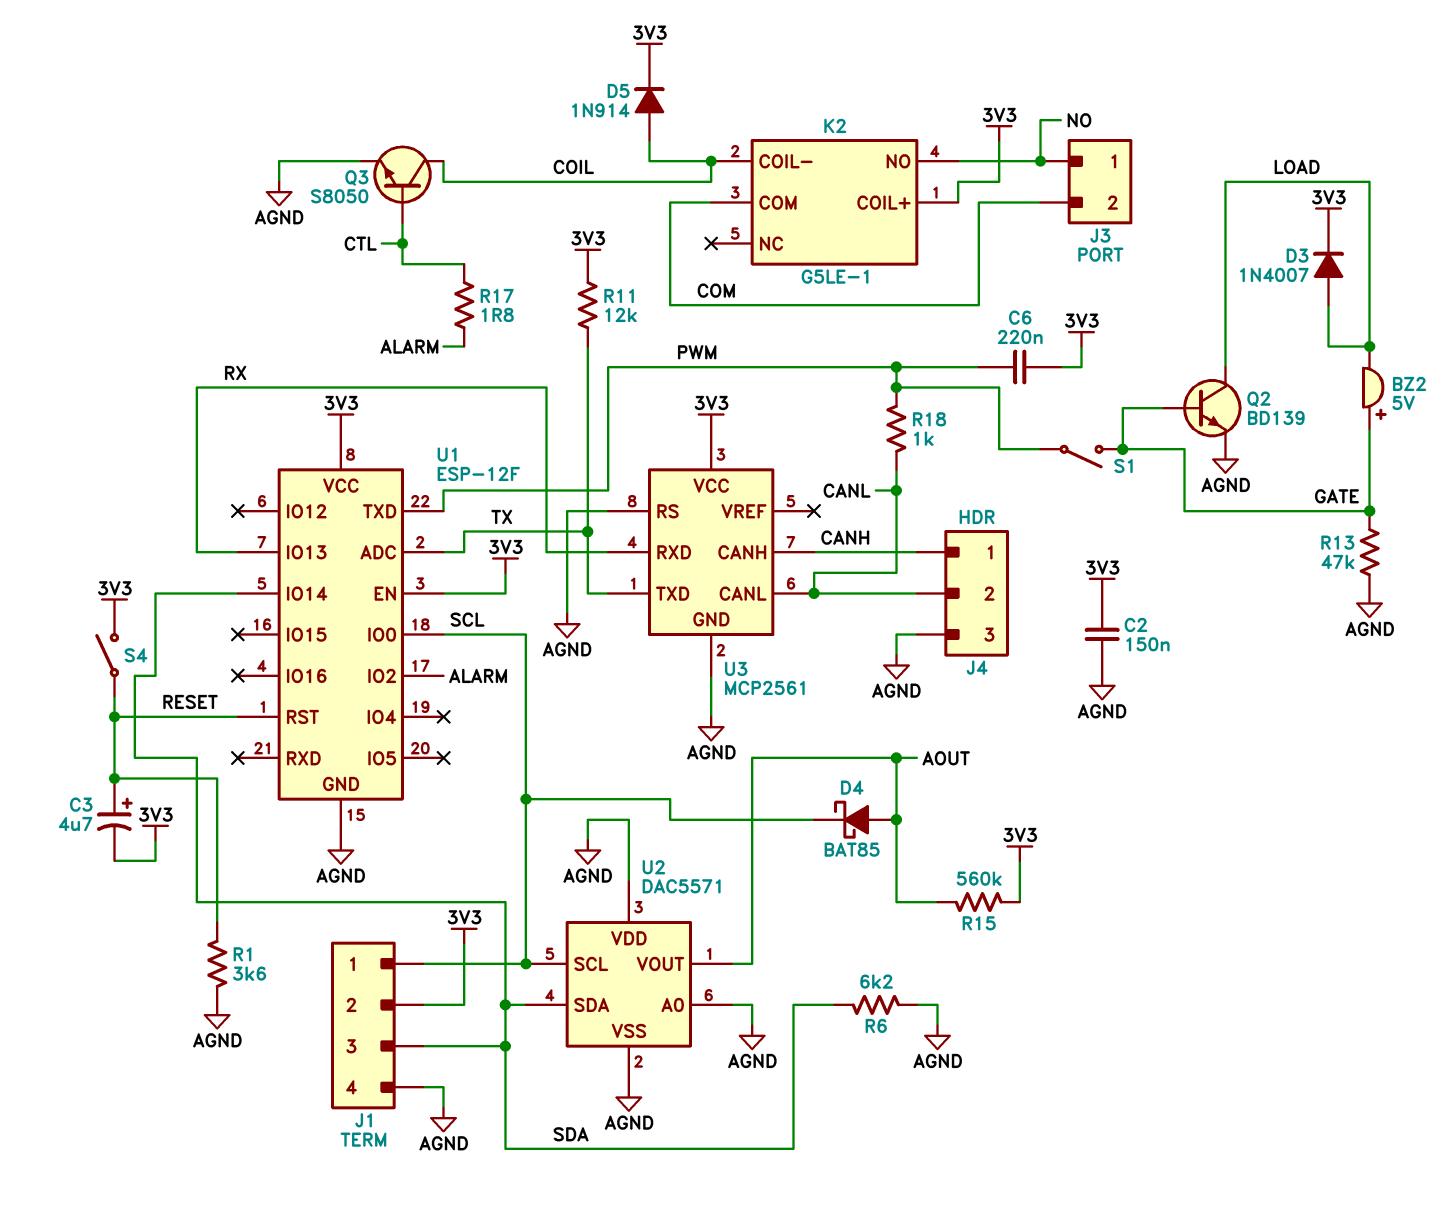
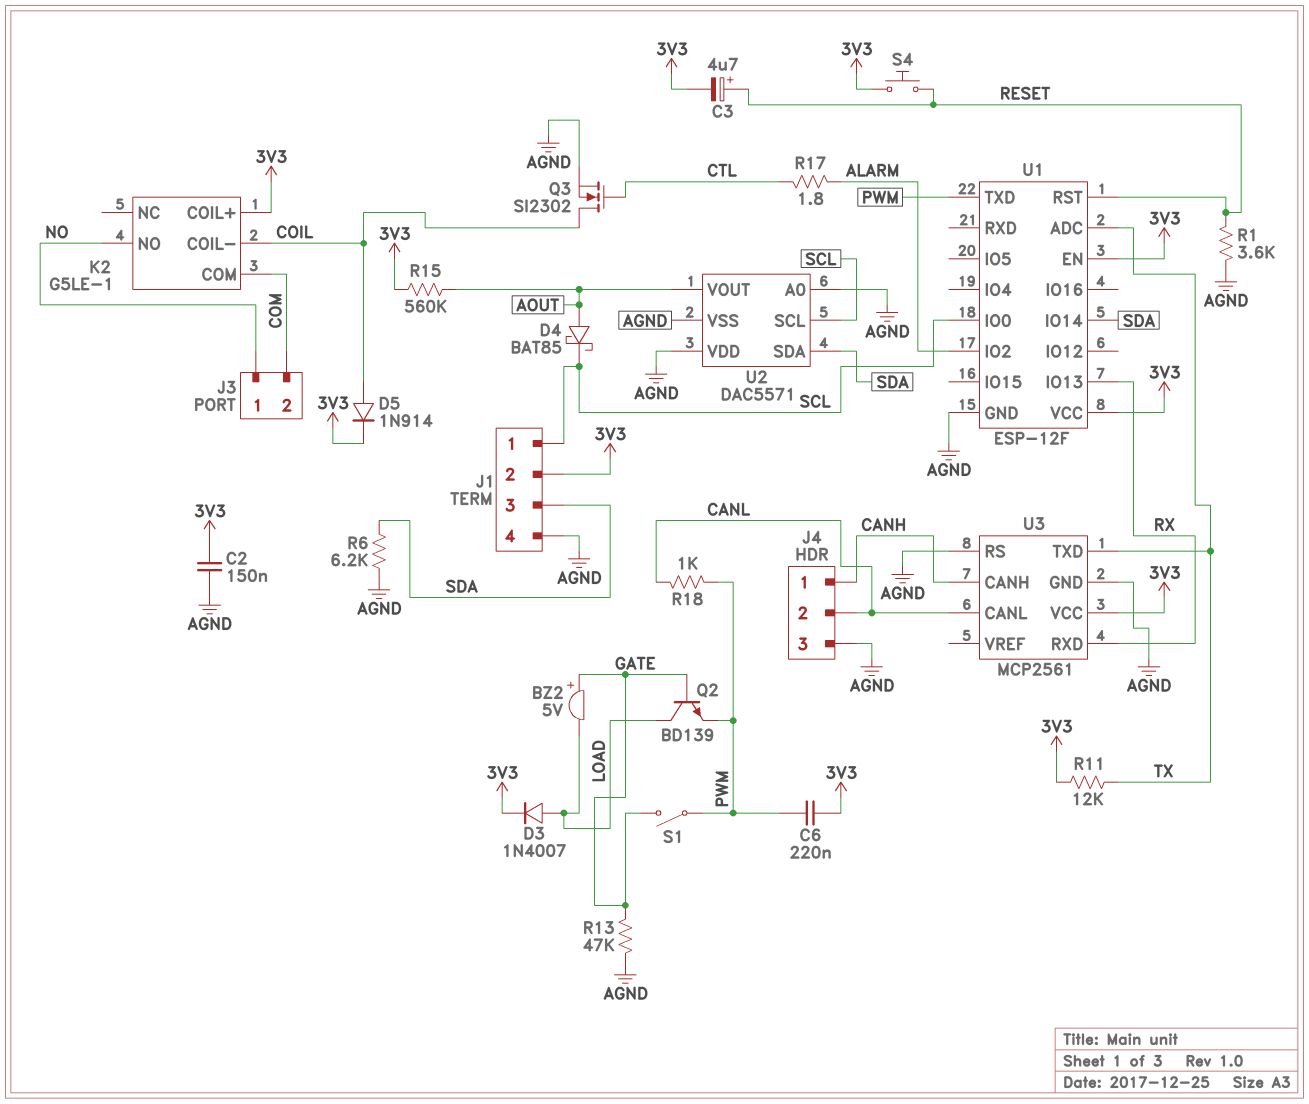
Q2: NPN BD139 (B GATE, C LOAD, E AGND) -> NPN BD139 (B GATE, C LOAD, E PWM)
Q3: NPN S8050 (B CTL, C COIL, E AGND) -> NMOS SI2302 (G CTL, D COIL, S AGND)
S4: switch (3V3, RESET) -> button (3V3, RESET)

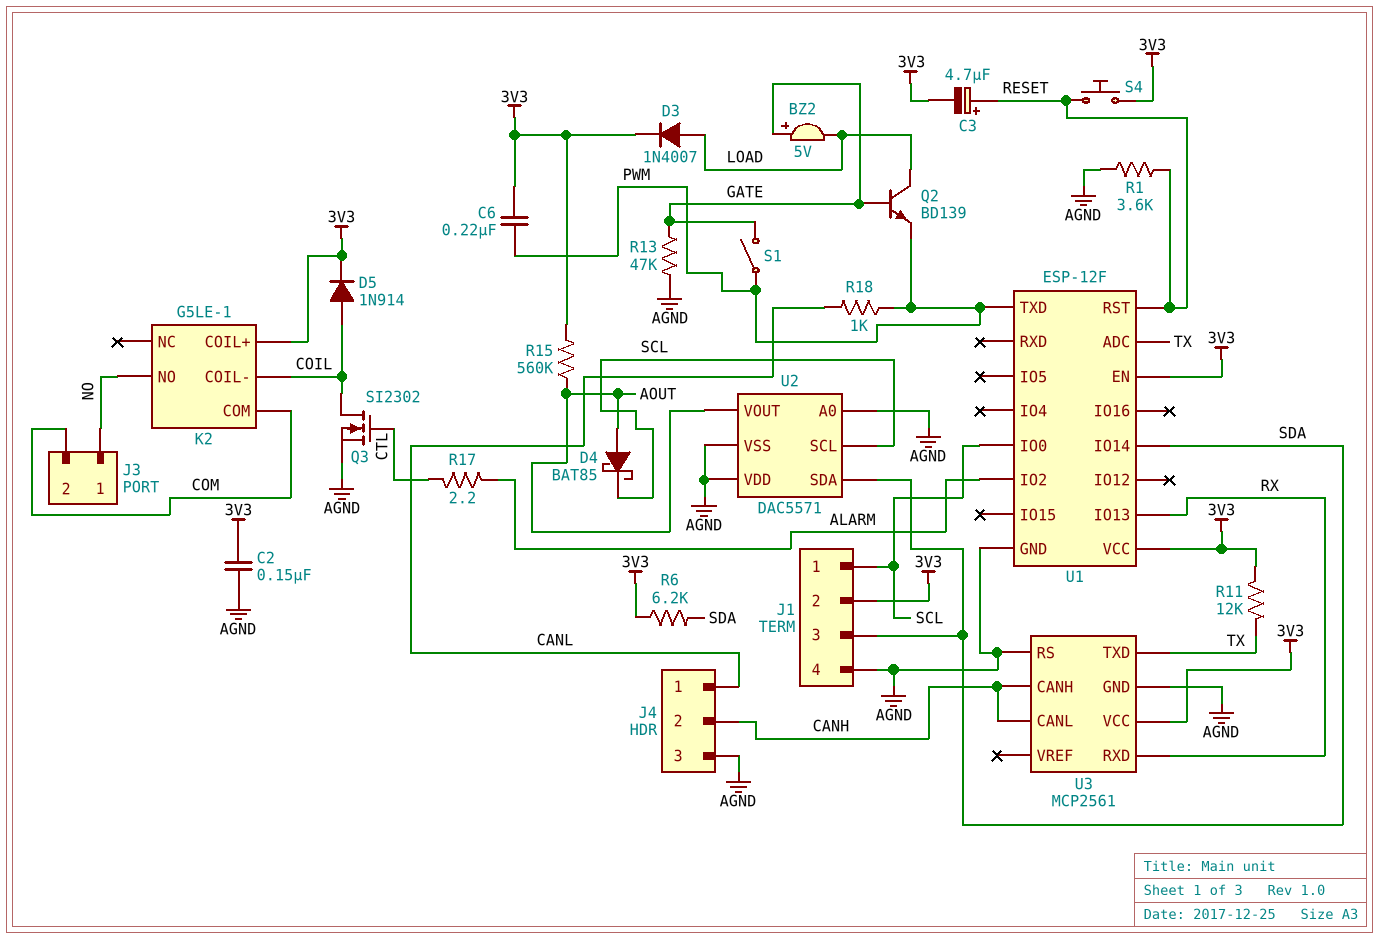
J4 pin 1: CANH -> CANL
J4 pin 2: CANL -> CANH
R6: 6.2k (AGND, SDA) -> 6.2k (3V3, SDA)
R17: 1.8 (ALARM, CTL) -> 2.2 (ALARM, CTL)
U3 pin CANL: CANL -> CANH

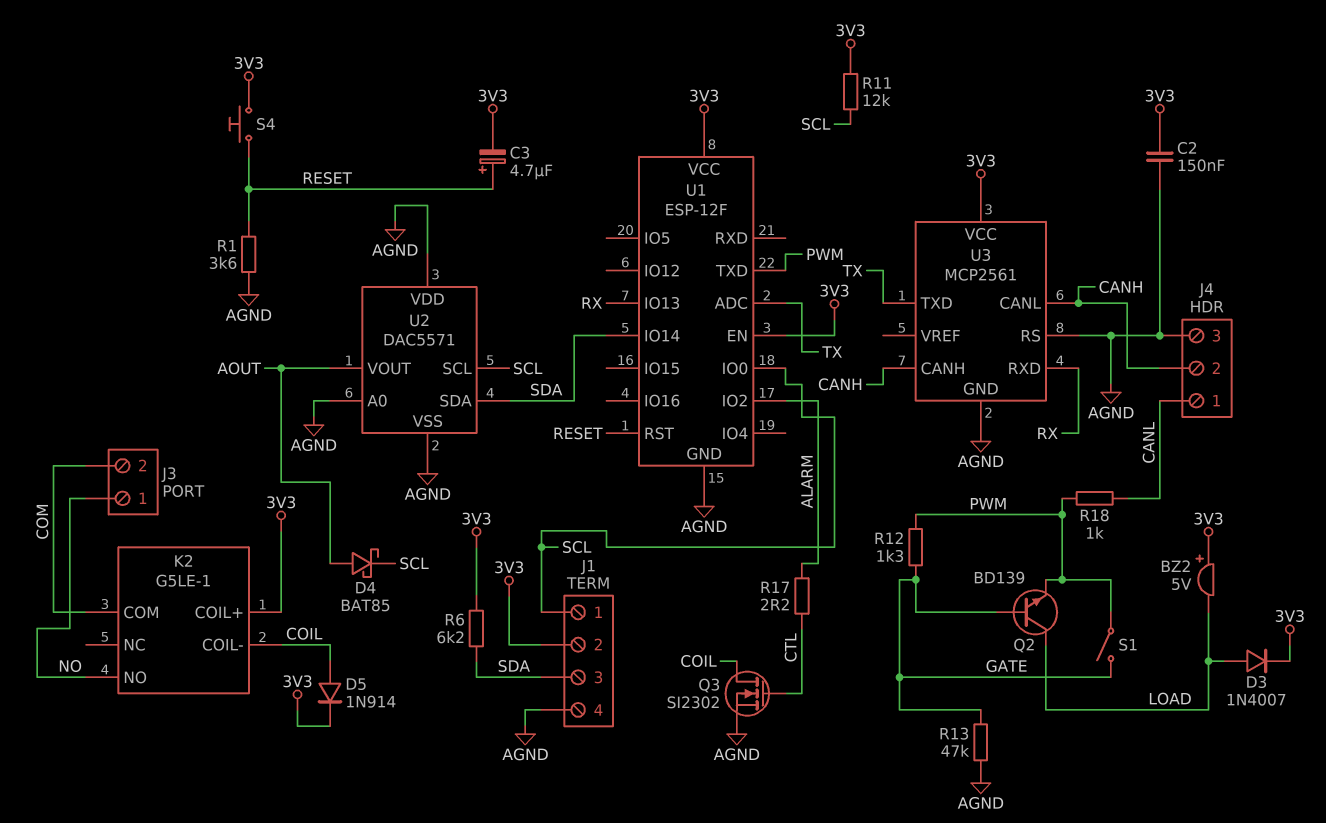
BZ2: buzzer 5V (plus GATE, minus LOAD) -> buzzer 5V (plus 3V3, minus LOAD)
C6: 220nF (3V3, PWM) -> none
R11: 12k (3V3, TX) -> 12k (3V3, SCL)
R12: none -> 1.3k (GATE, PWM)
R15: 560k (3V3, AOUT) -> none

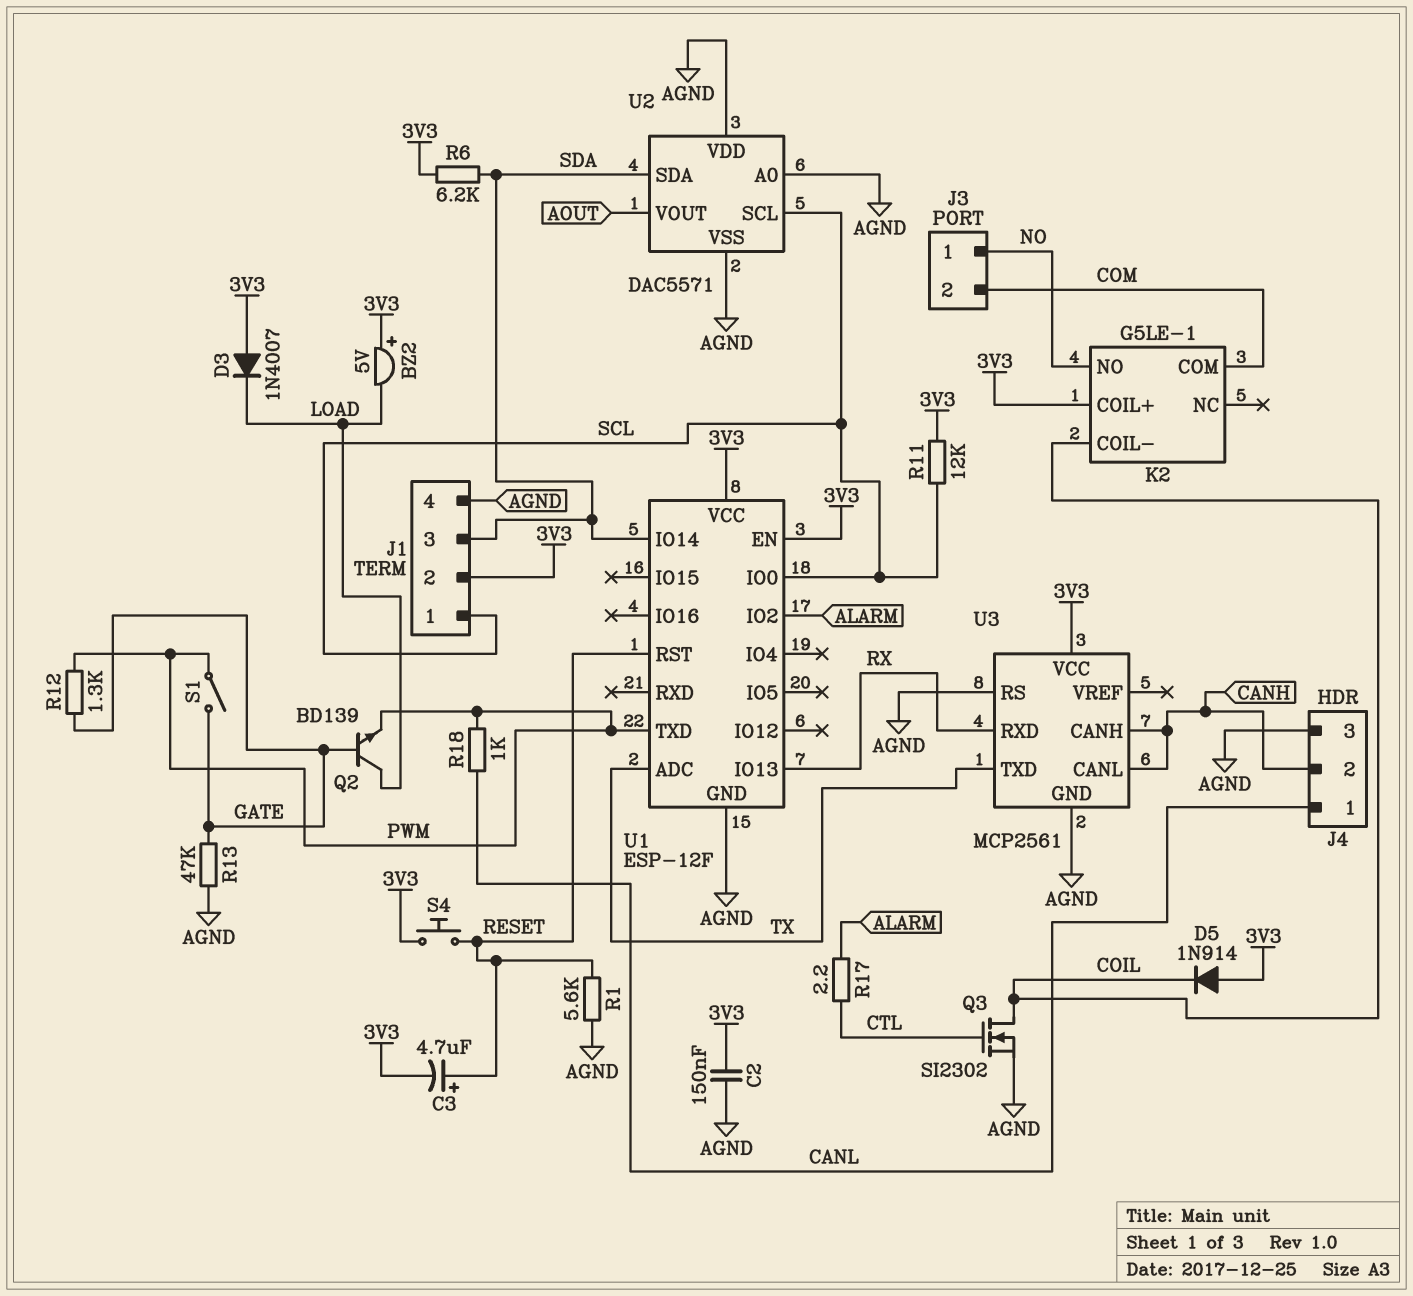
D3: diode 1N4007 (A LOAD, K 3V3) -> diode 1N4007 (A 3V3, K LOAD)
D4: schottky BAT85 (A AOUT, K SCL) -> none
D5: diode 1N914 (A COIL, K 3V3) -> diode 1N914 (A 3V3, K COIL)
R1: 3.6k (AGND, RESET) -> 5.6k (AGND, RESET)

